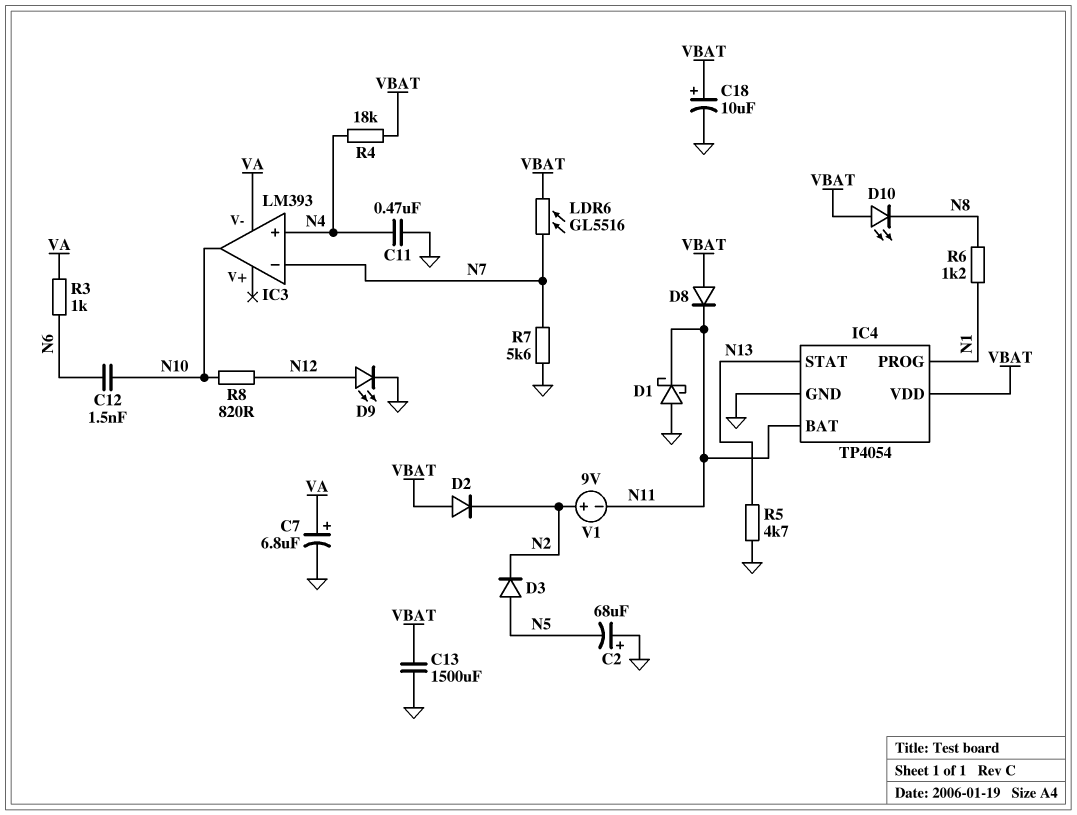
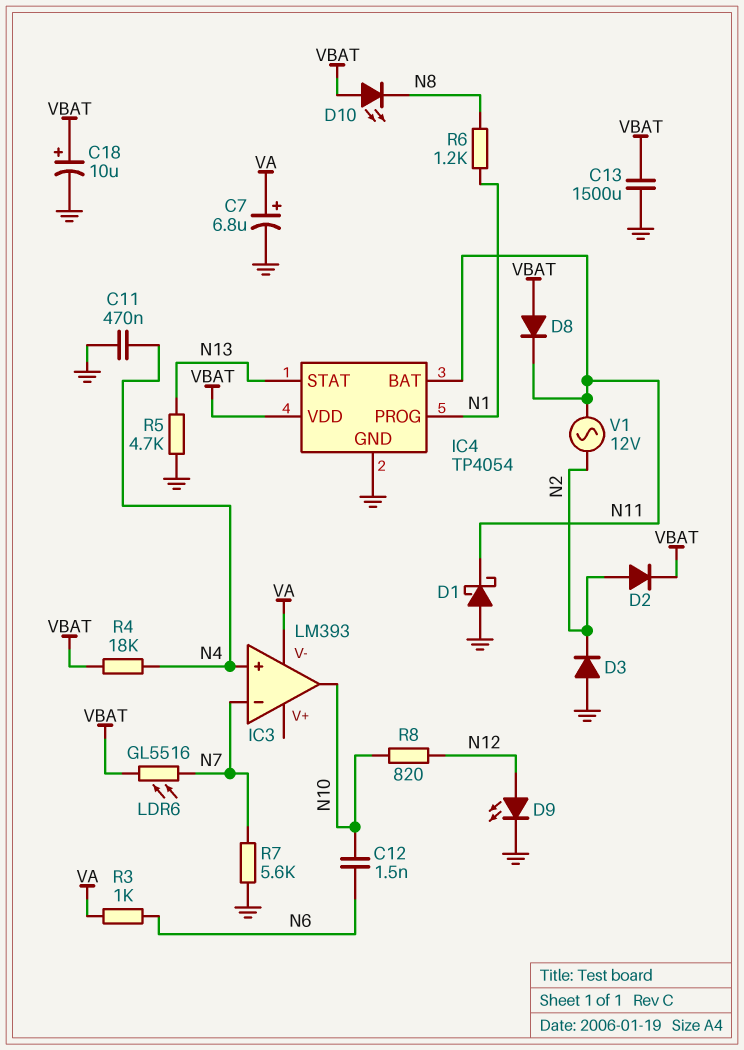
C2: 68uF (plus GND, minus N5) -> none
D2: diode (A VBAT, K N2) -> diode (A N2, K VBAT)
D3: diode (A N5, K N2) -> diode (A GND, K N2)
V1: 9V (plus N2, minus N11) -> AC 12V (N2, N11)

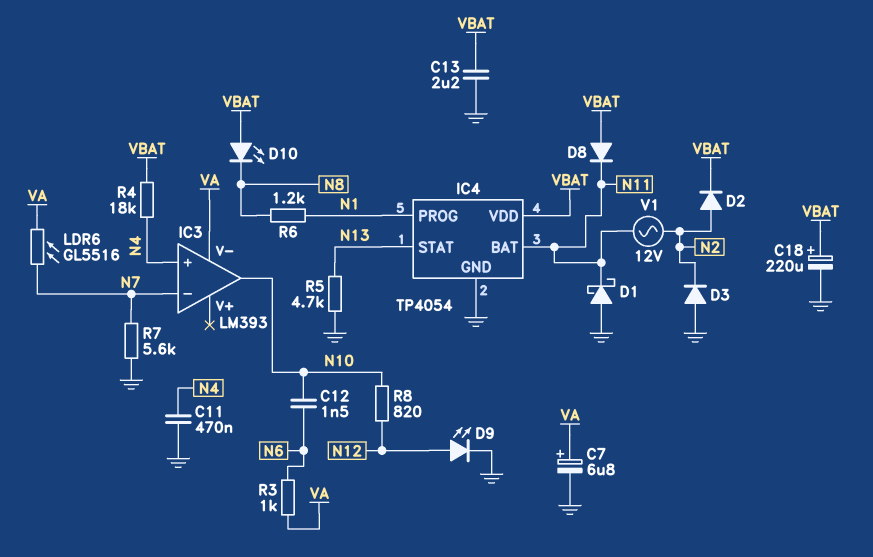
C13: 1500uF (GND, VBAT) -> 2.2uF (GND, VBAT)
C18: 10uF (plus VBAT, minus GND) -> 220uF (plus VBAT, minus GND)
LDR6: GL5516 (N7, VBAT) -> GL5516 (N7, VA)

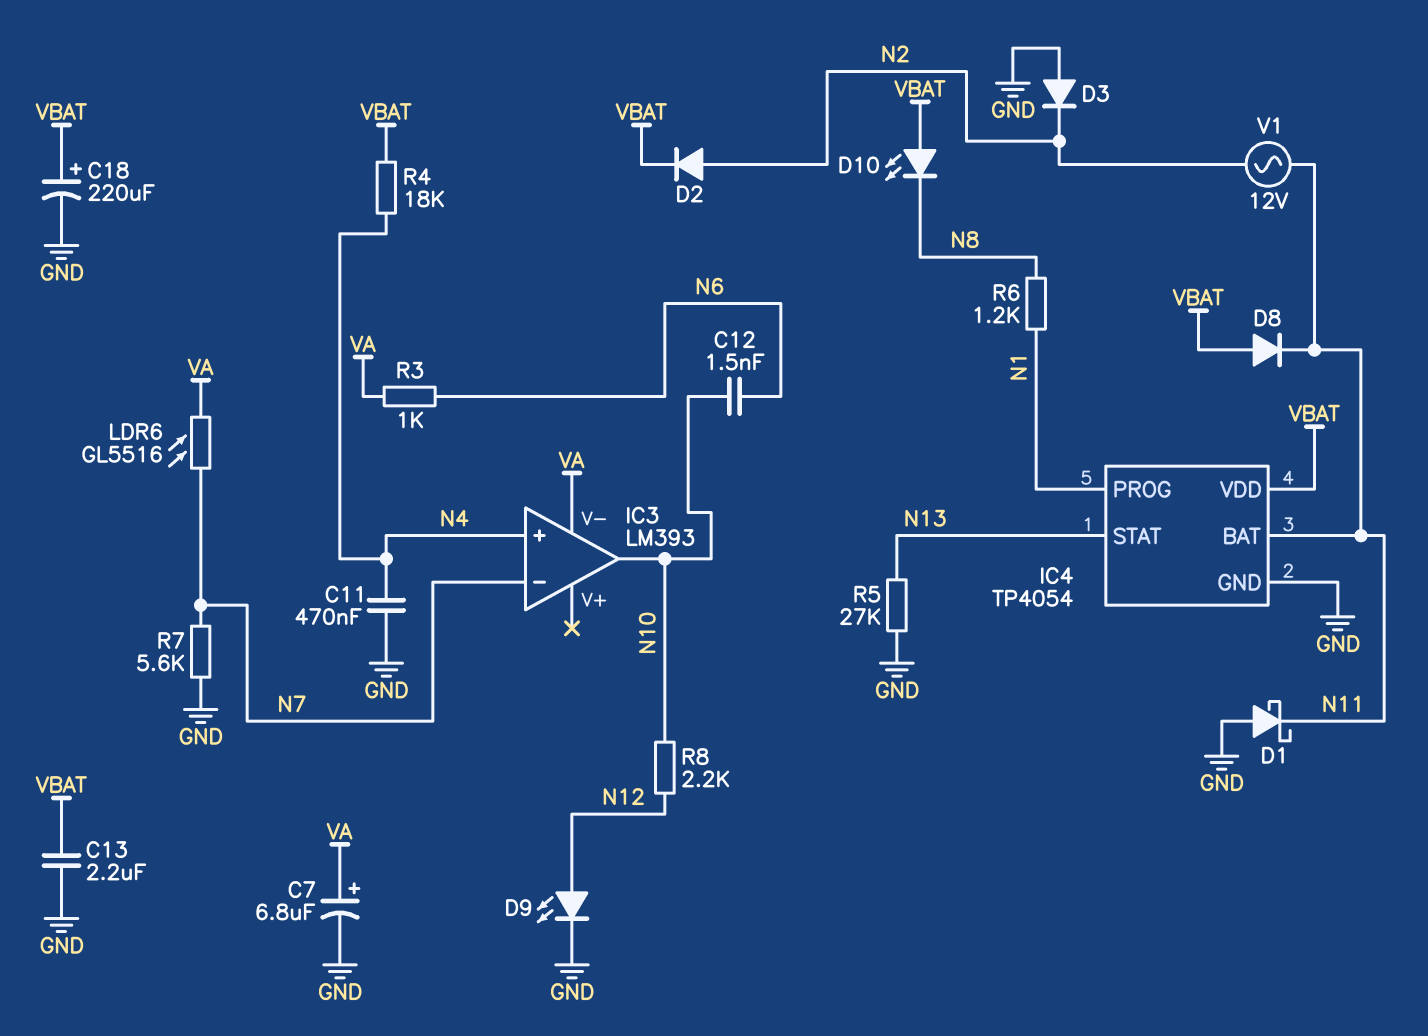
R5: 4.7k (GND, N13) -> 27k (GND, N13)
R8: 820 (N10, N12) -> 2.2k (N10, N12)

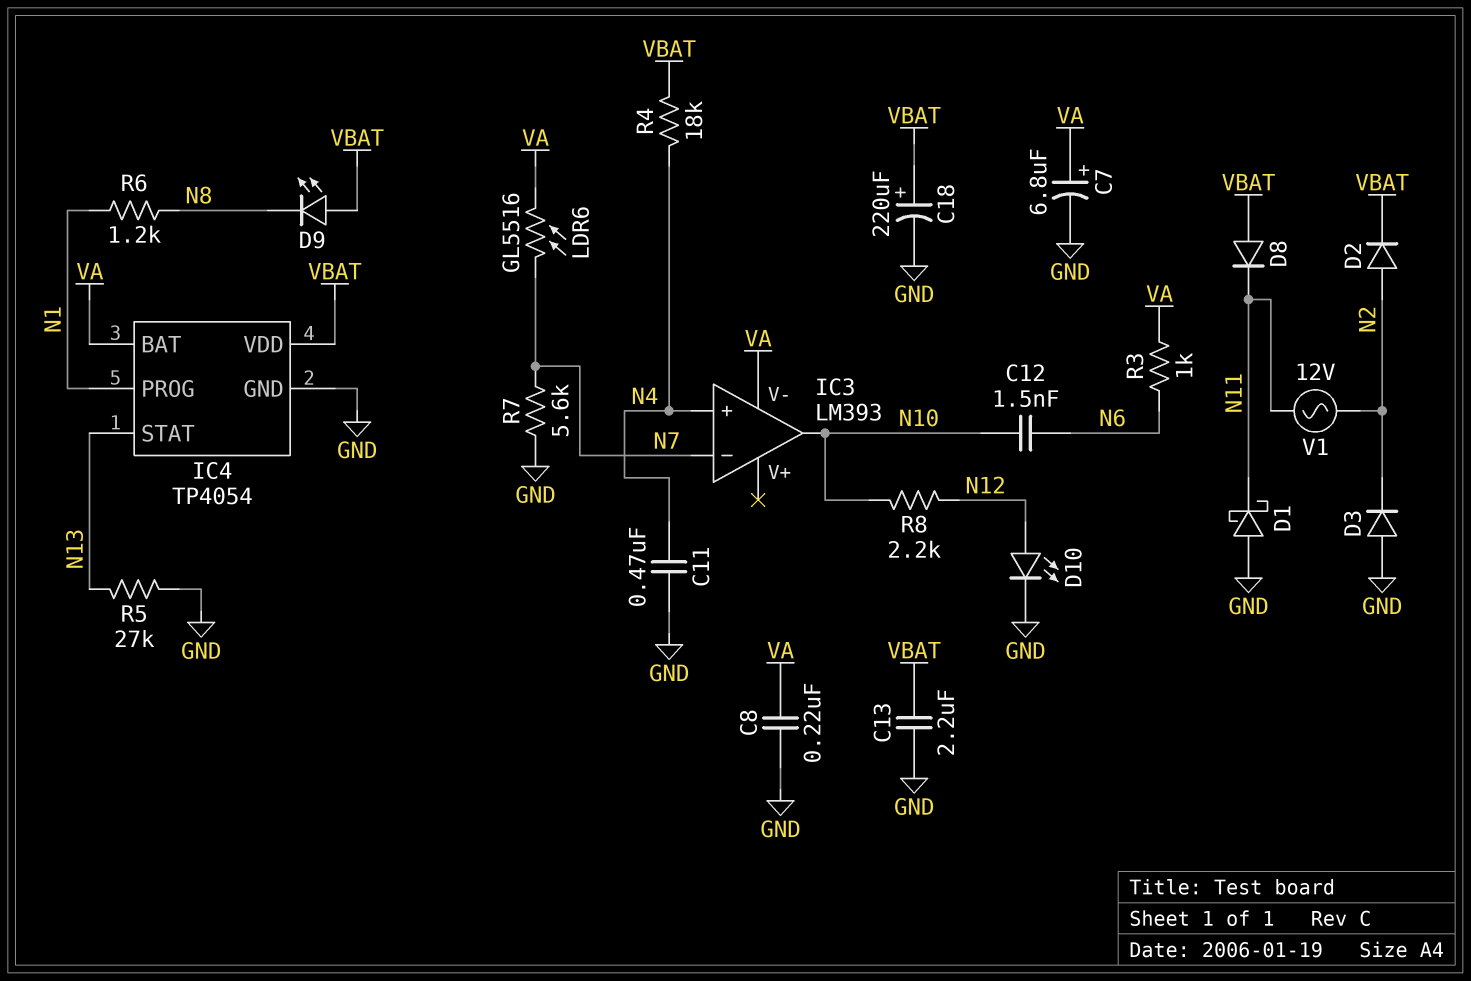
C8: none -> 220nF (GND, VA)
D9: LED (A N12, K GND) -> LED (A VBAT, K N8)
D10: LED (A VBAT, K N8) -> LED (A N12, K GND)
IC4 pin BAT: N11 -> VA

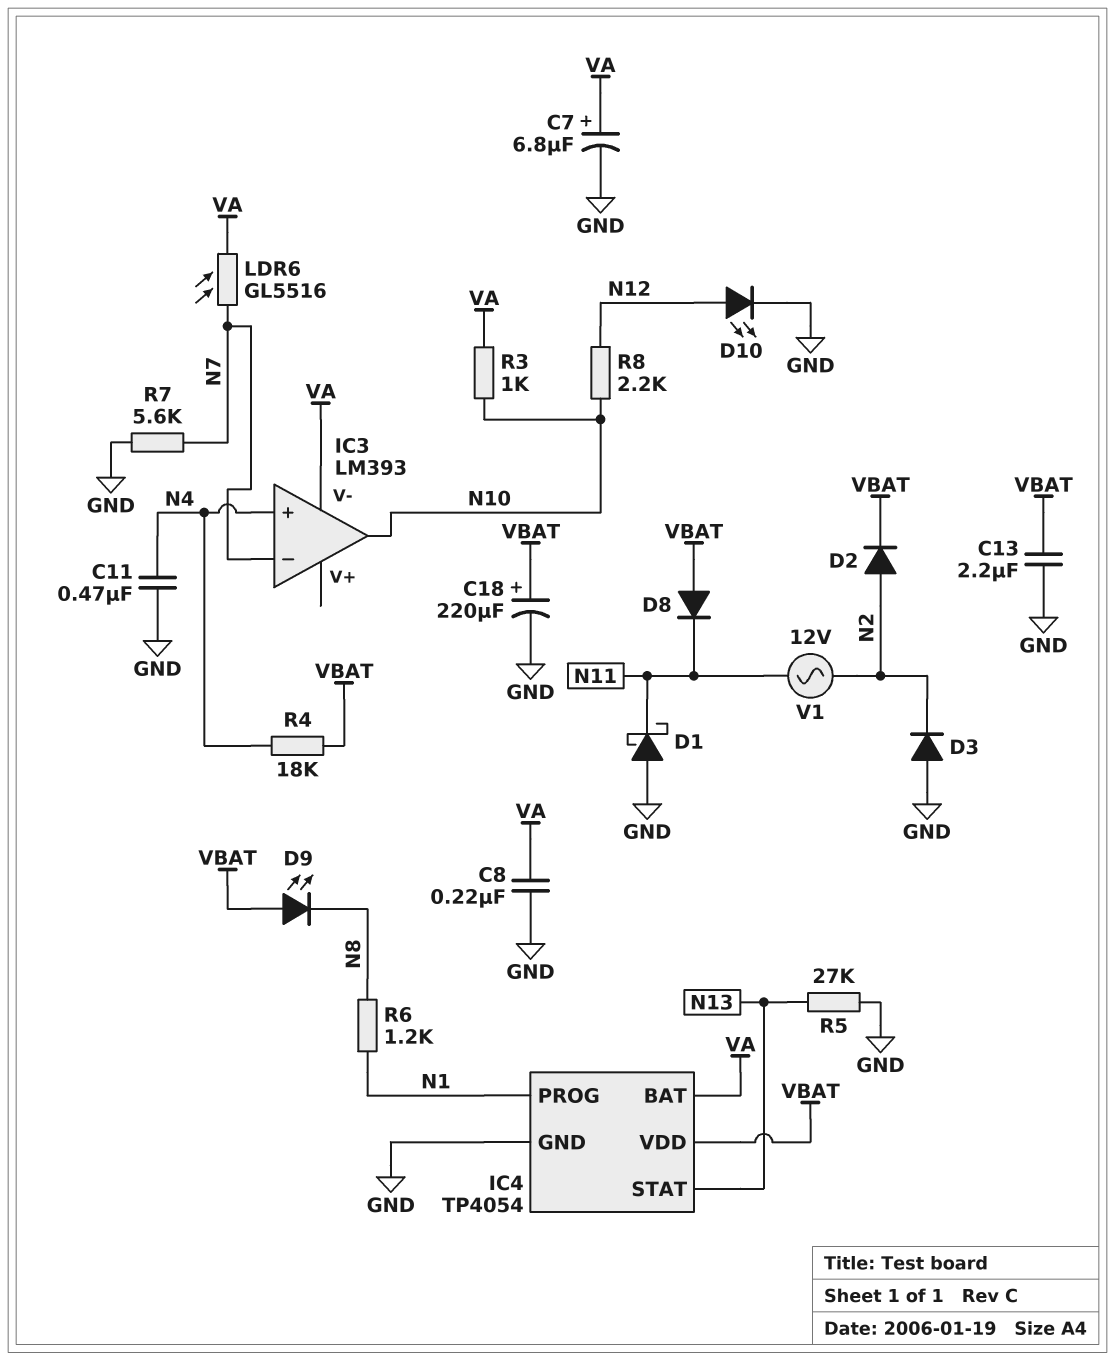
C12: 1.5nF (N6, N10) -> none
R3: 1k (N6, VA) -> 1k (N10, VA)

